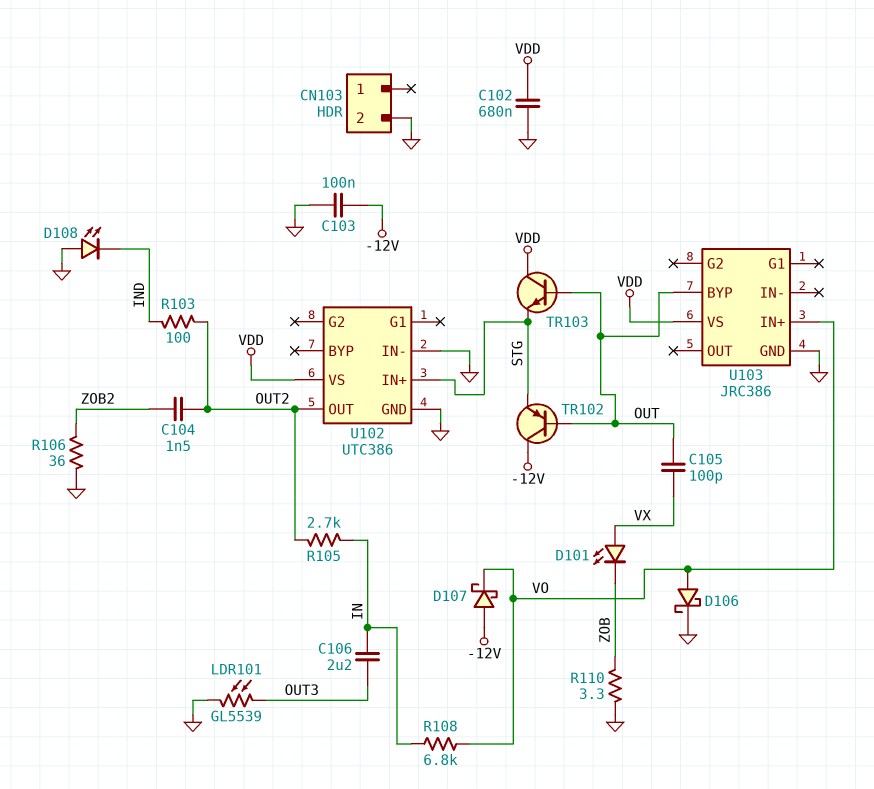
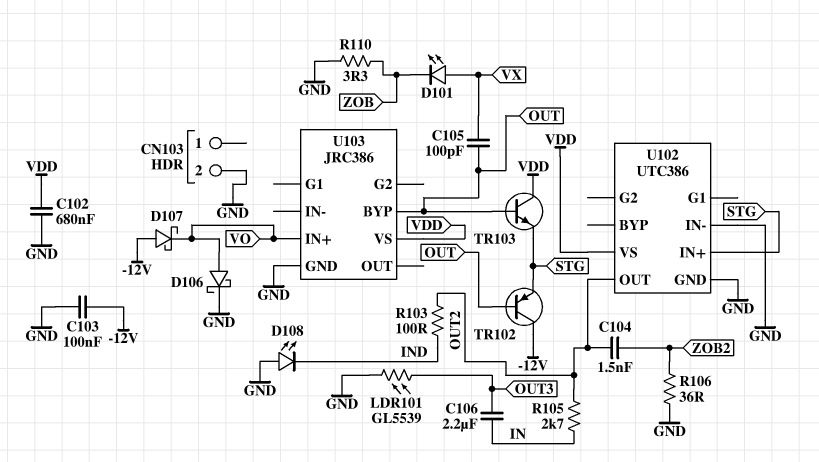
R108: 6.8k (IN, VO) -> none

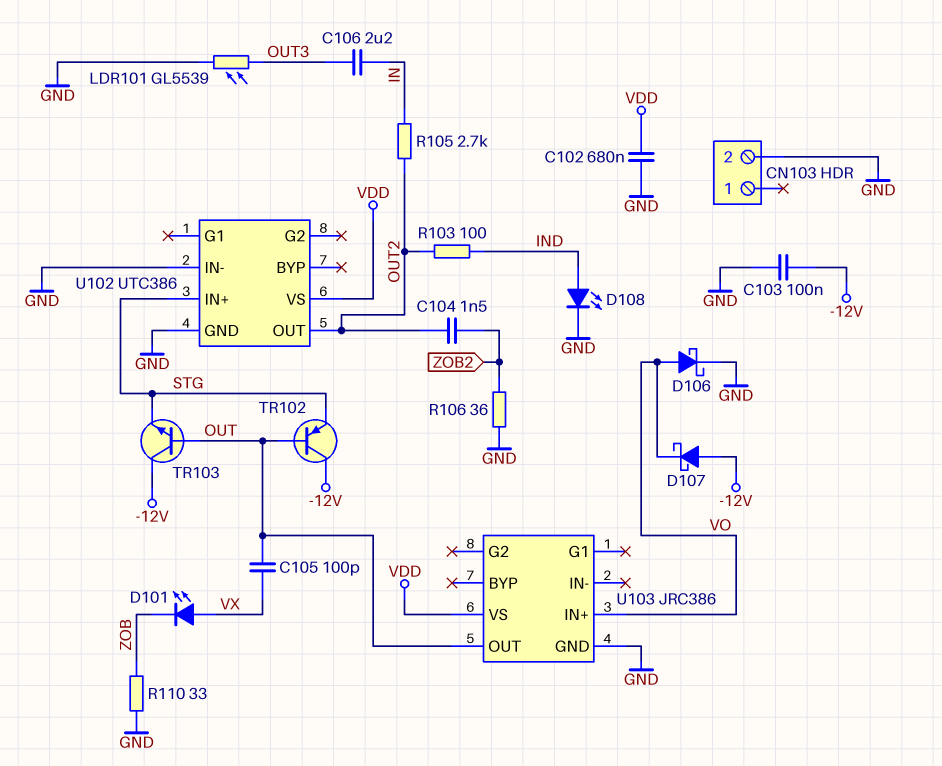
D108: LED (A GND, K IND) -> LED (A IND, K GND)
R110: 3.3 (GND, ZOB) -> 33 (GND, ZOB)
TR103: NPN (B OUT, C VDD, E STG) -> NPN (B OUT, C -12V, E STG)
U103 pin BYP: OUT -> none
U103 pin OUT: none -> OUT

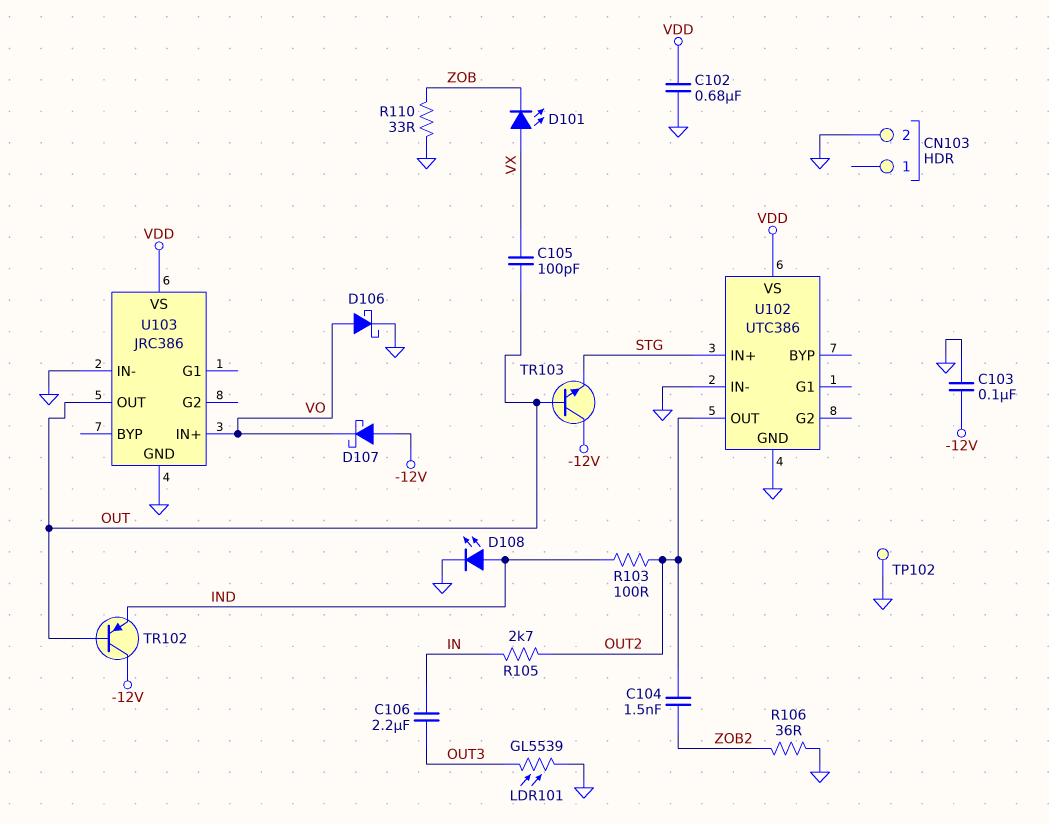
TP102: none -> test point (GND)
TR102: PNP (B OUT, C -12V, E STG) -> PNP (B OUT, C -12V, E IND)
U103 pin IN-: none -> GND

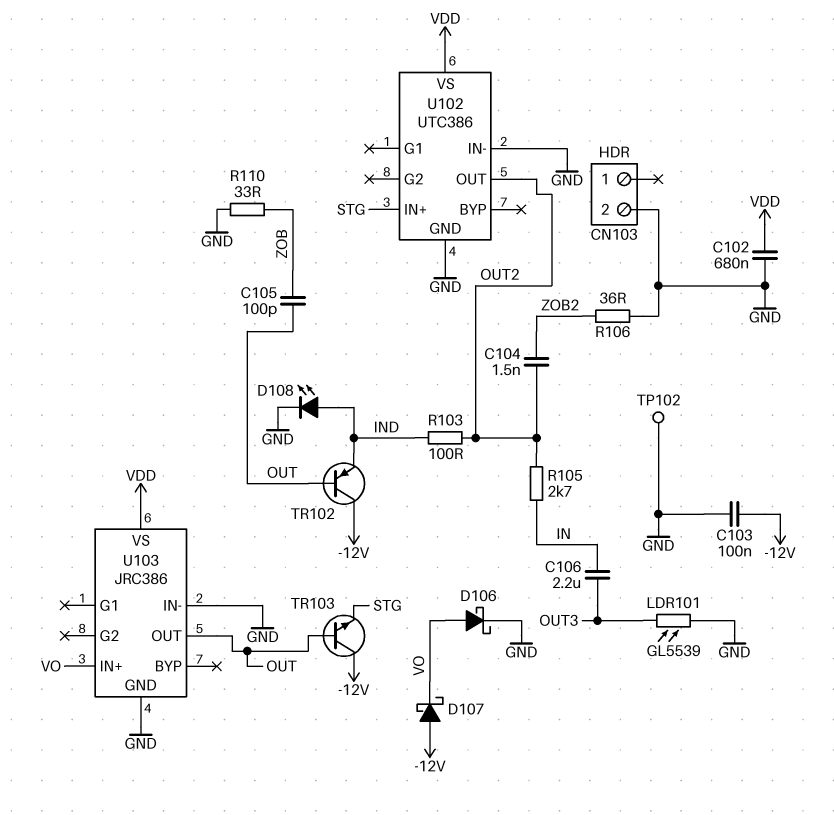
C105: 100pF (OUT, VX) -> 100pF (OUT, ZOB)
D101: LED (A VX, K ZOB) -> none

